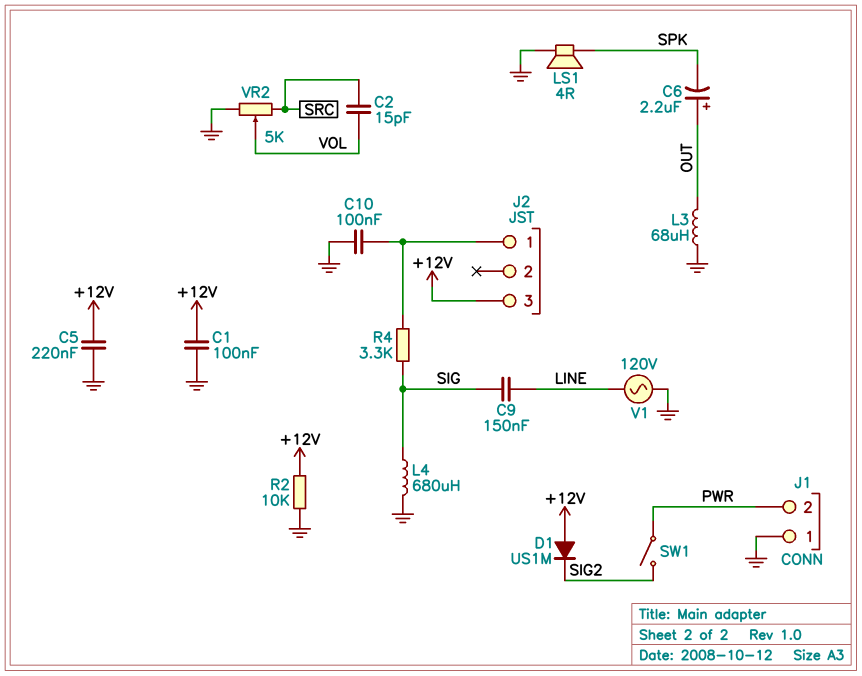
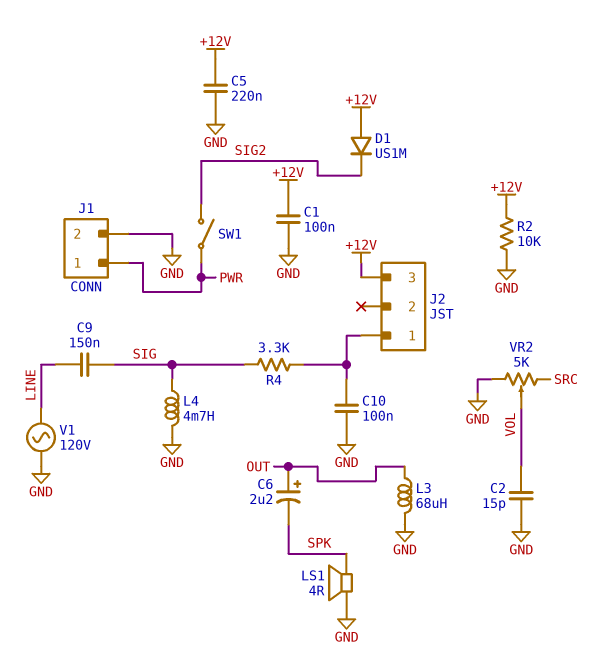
C2: 15pF (SRC, VOL) -> 15pF (GND, VOL)
J1 pin 1: GND -> PWR
J1 pin 2: PWR -> GND
L4: 680uH (GND, SIG) -> 4.7mH (GND, SIG)

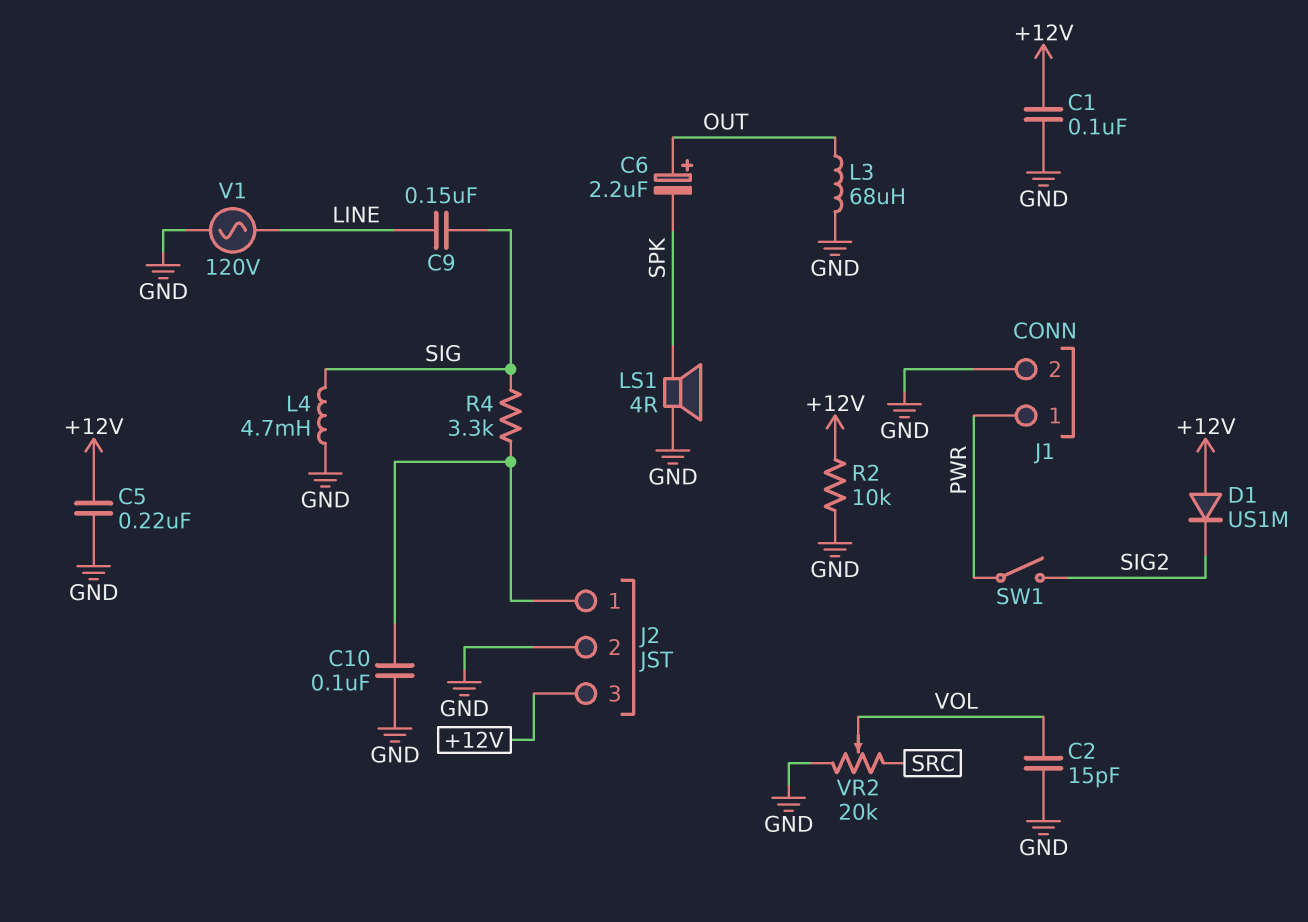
J2 pin 2: none -> GND
VR2: 5k (GND, SRC, wiper VOL) -> 20k (GND, SRC, wiper VOL)

